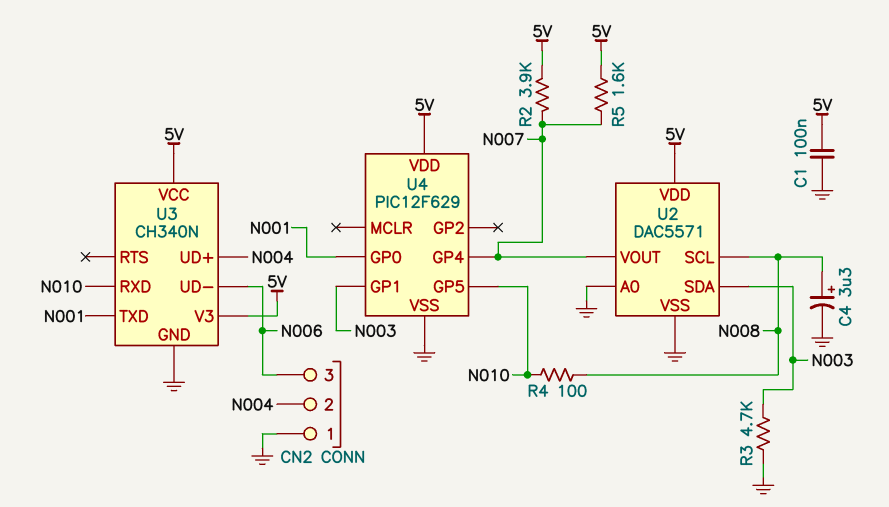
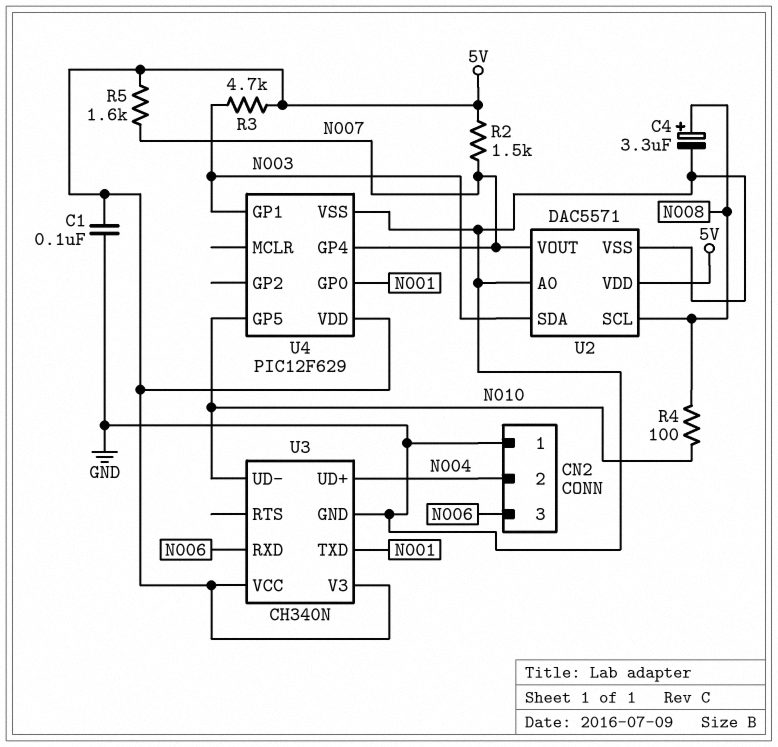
R2: 3.9k (5V, N007) -> 1.5k (5V, N007)
R3: 4.7k (GND, N003) -> 4.7k (5V, N003)
U3 pin RXD: N010 -> N006
U3 pin UD-: N006 -> N010

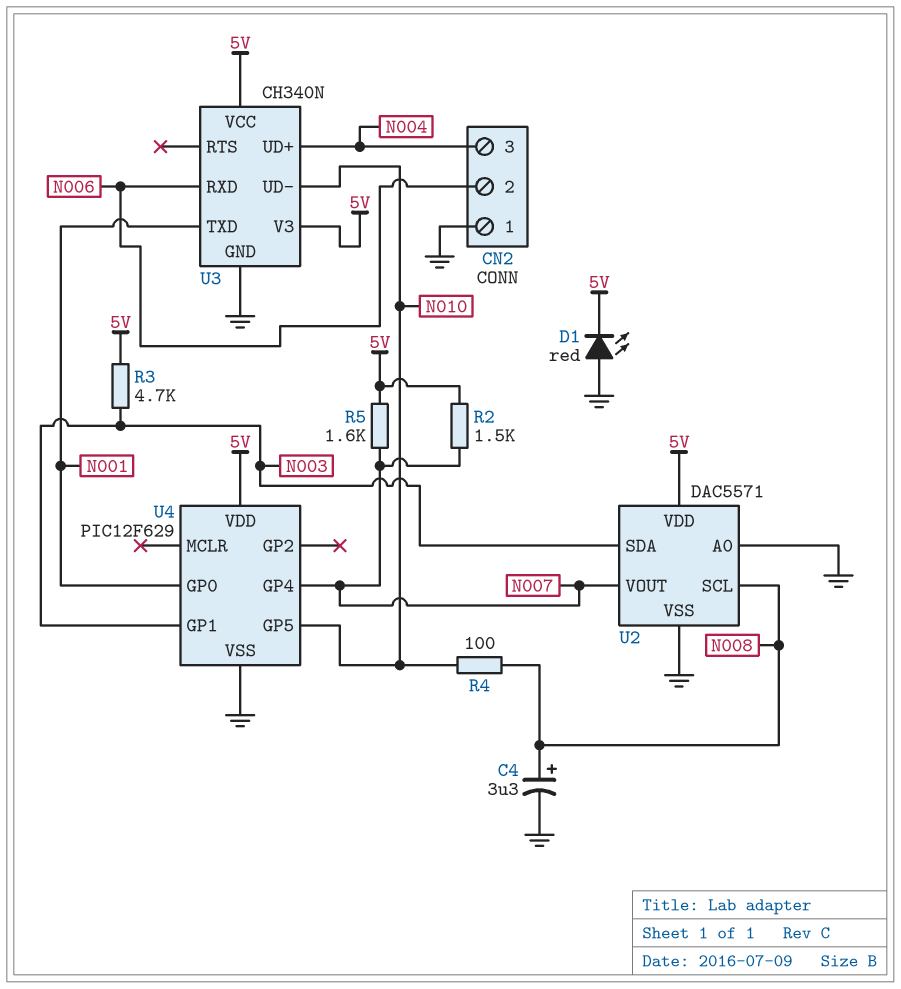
C1: 100nF (5V, GND) -> none
CN2 pin 2: N004 -> N006
CN2 pin 3: N006 -> N004
D1: none -> LED red (A GND, K 5V)

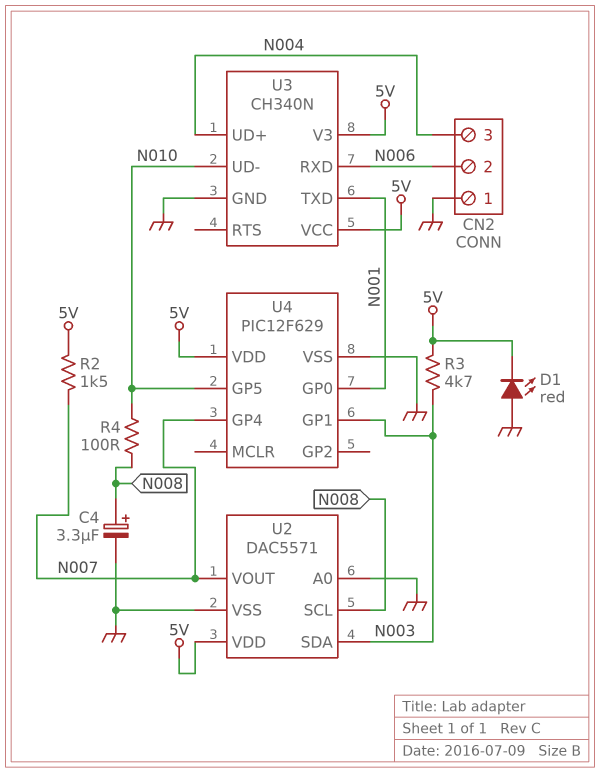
R5: 1.6k (5V, N007) -> none

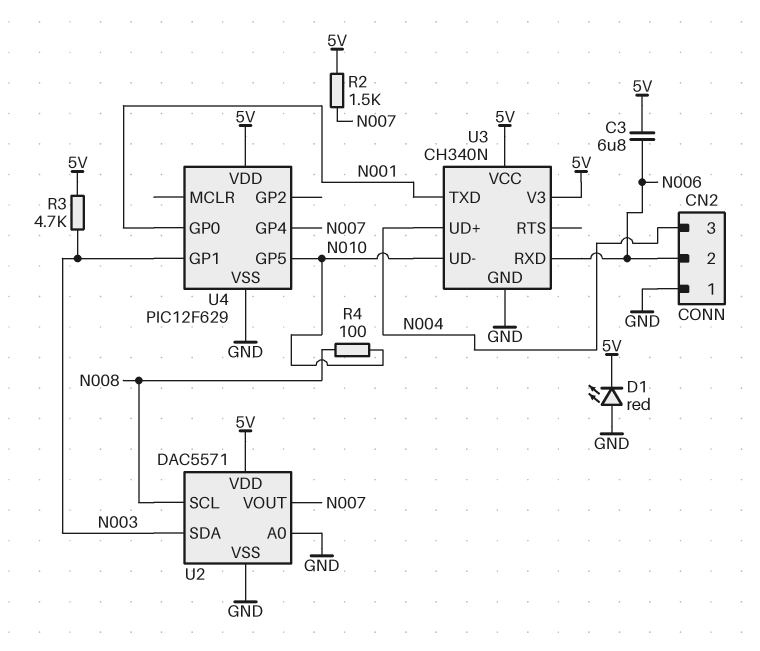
C3: none -> 6.8uF (5V, N006)
C4: 3.3uF (plus N008, minus GND) -> none

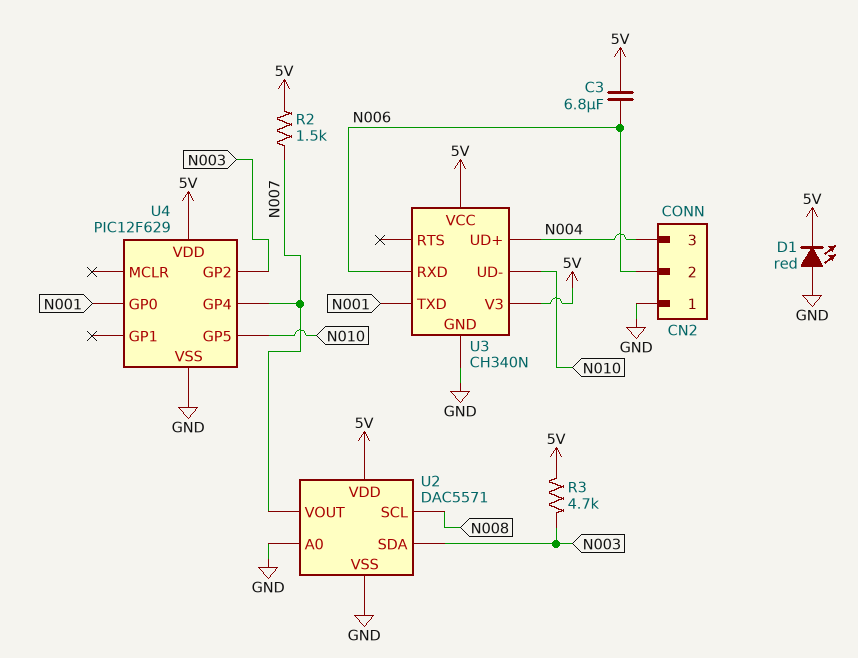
R4: 100 (N008, N010) -> none
U4 pin GP1: N003 -> none
U4 pin GP2: none -> N003

